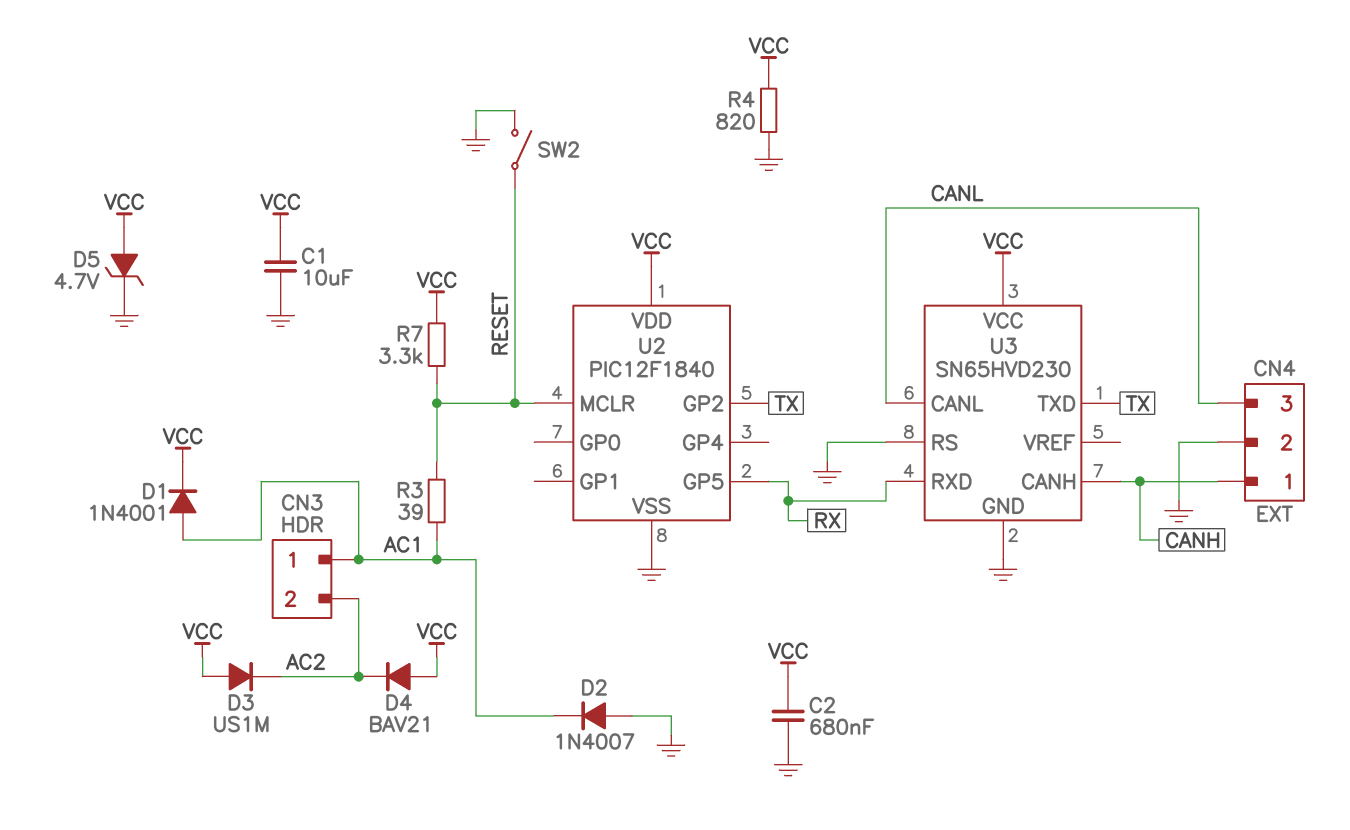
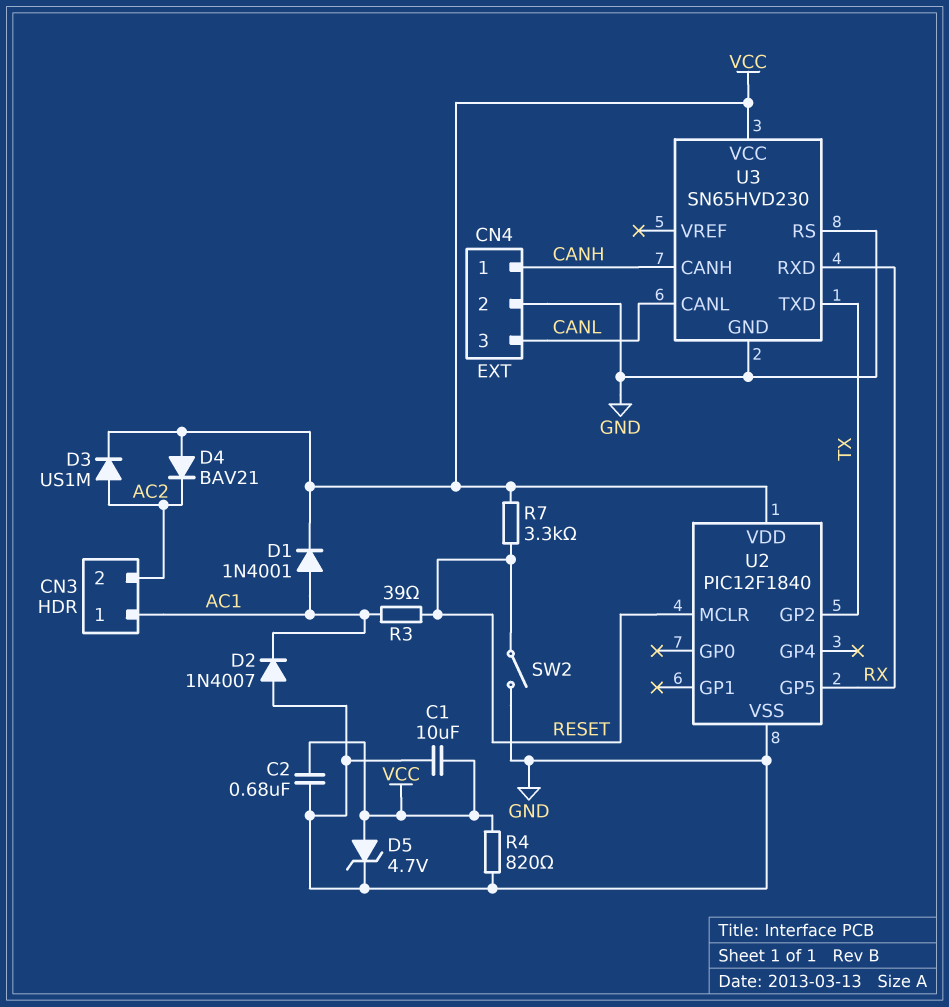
D3: diode US1M (A VCC, K AC2) -> diode US1M (A AC2, K VCC)

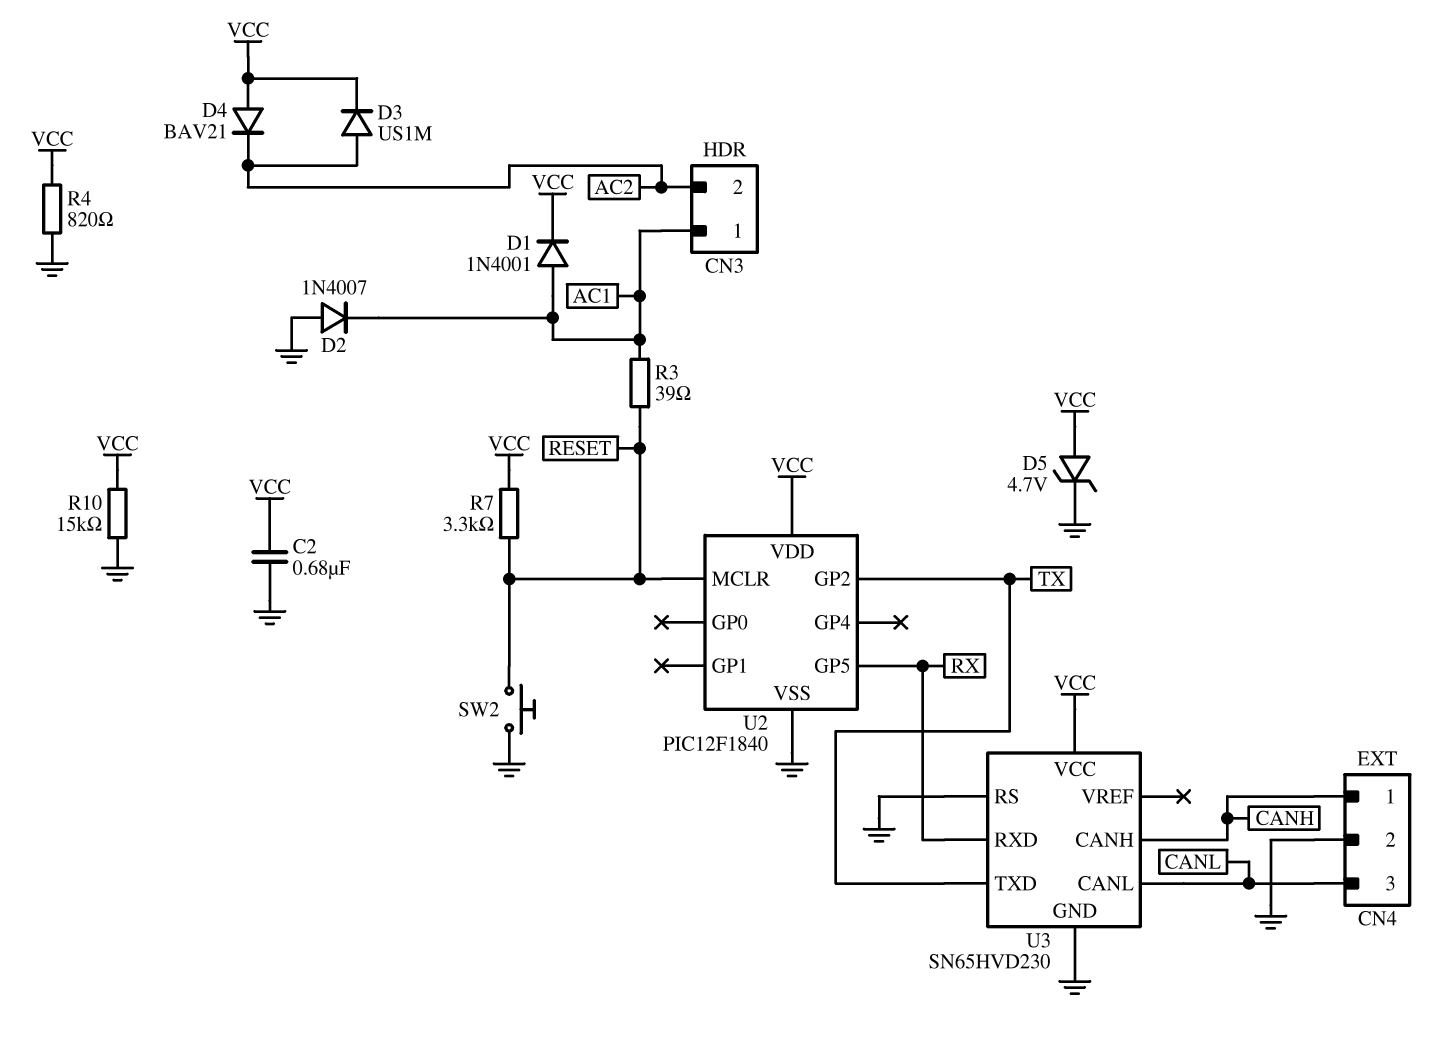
C1: 10uF (GND, VCC) -> none
R10: none -> 15k (GND, VCC)
SW2: switch (GND, RESET) -> button (GND, RESET)

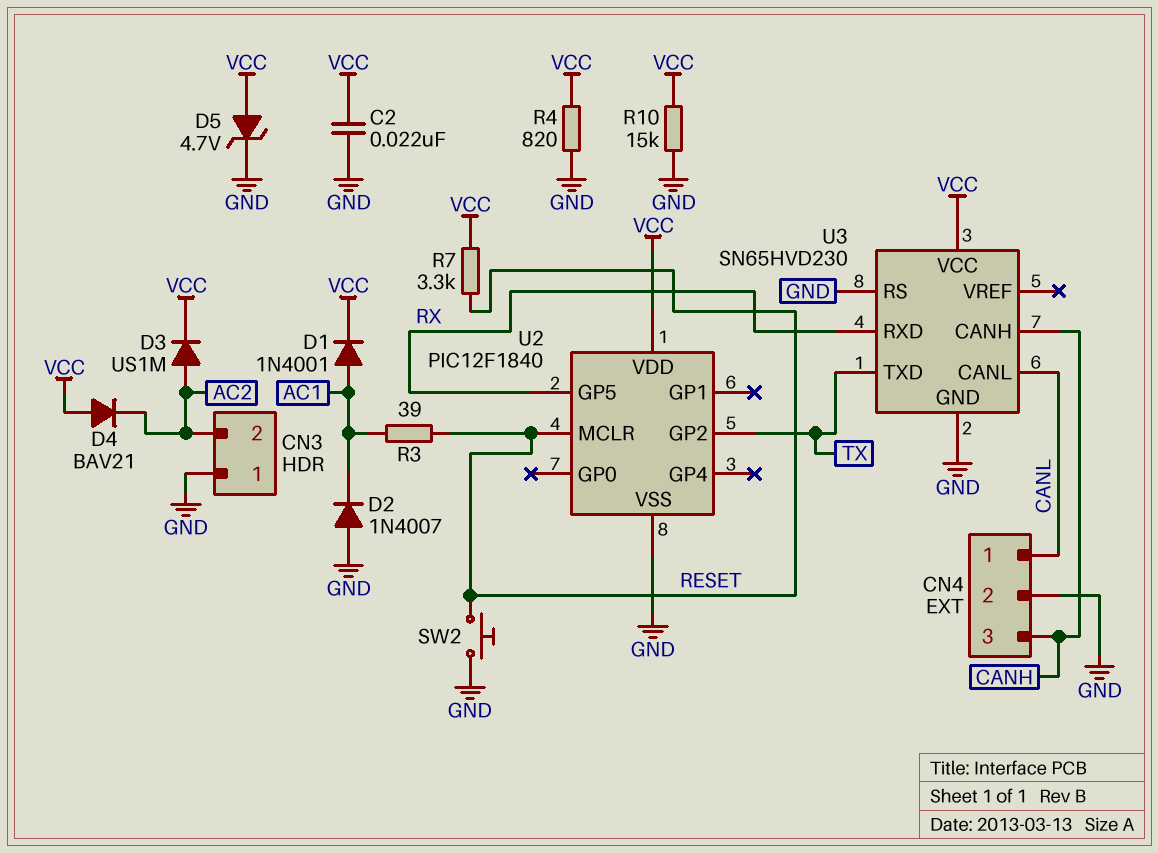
C2: 680nF (GND, VCC) -> 22nF (GND, VCC)
CN3 pin 1: AC1 -> GND
CN4 pin 1: CANH -> CANL
CN4 pin 3: CANL -> CANH

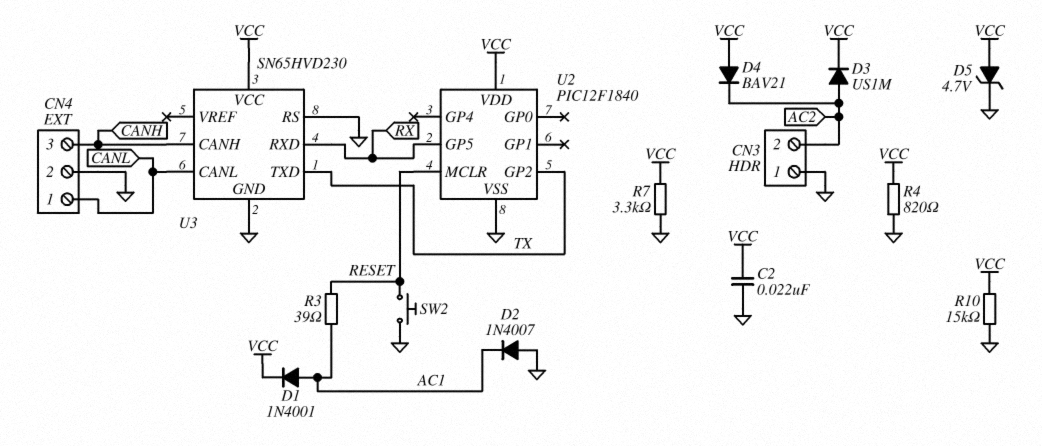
R7: 3.3k (RESET, VCC) -> 3.3k (GND, VCC)

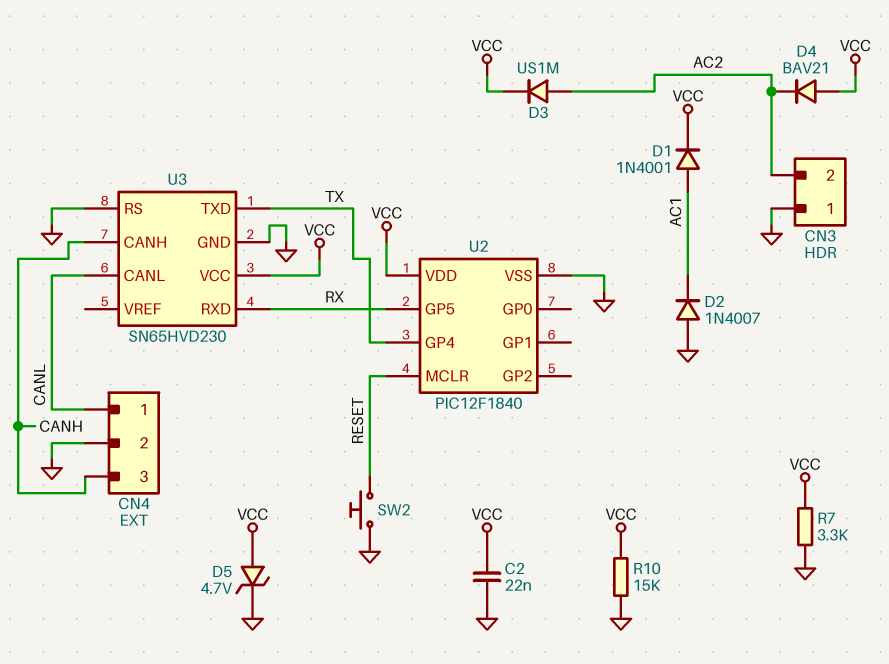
R3: 39 (AC1, RESET) -> none
R4: 820 (GND, VCC) -> none
U2 pin GP2: TX -> none
U2 pin GP4: none -> TX

